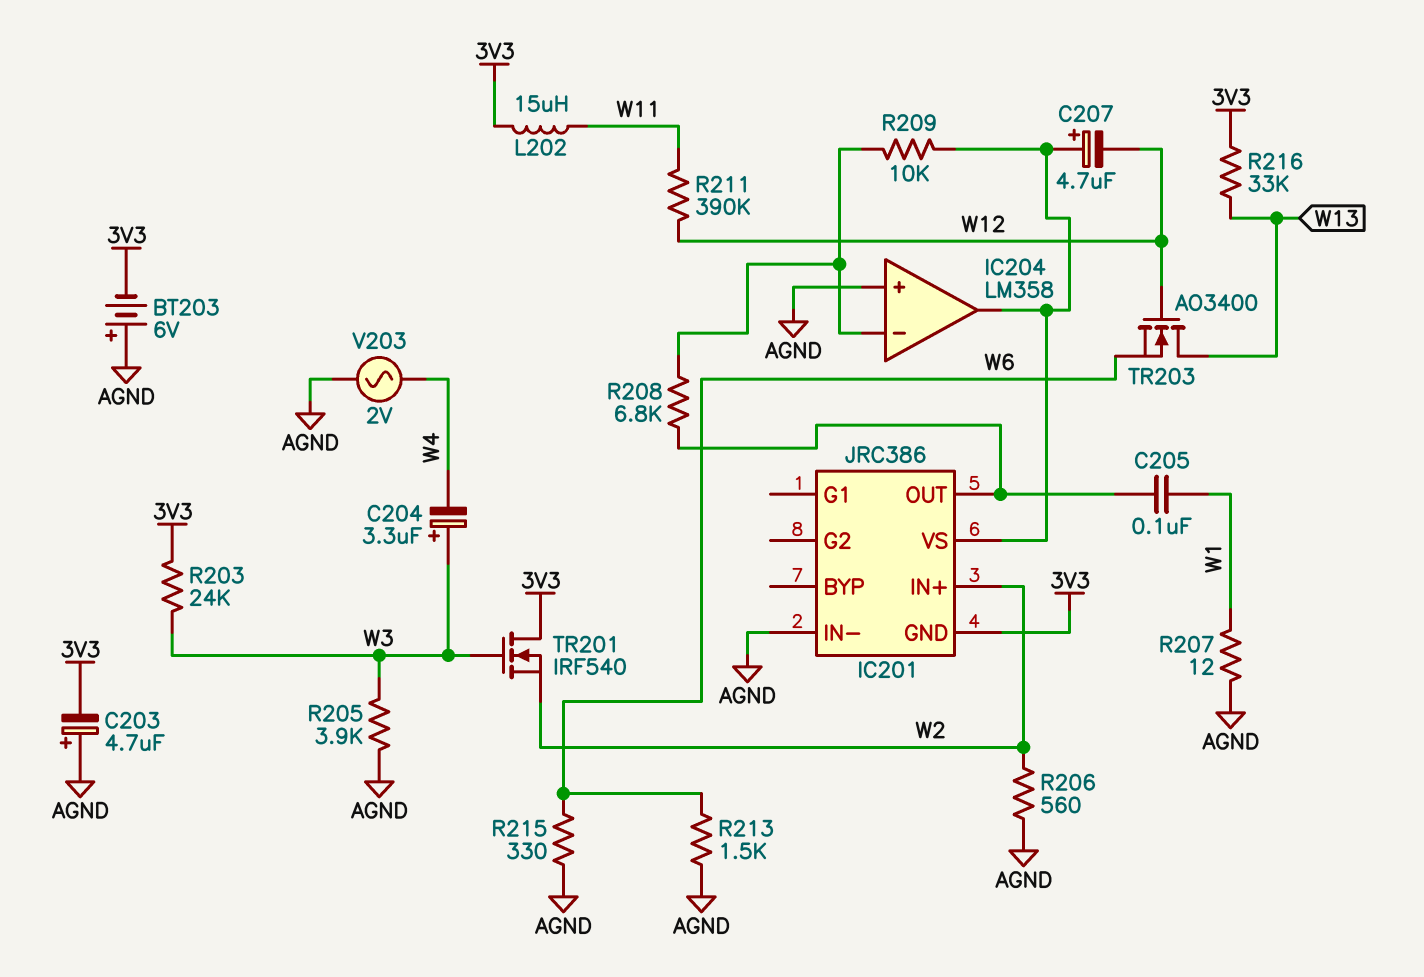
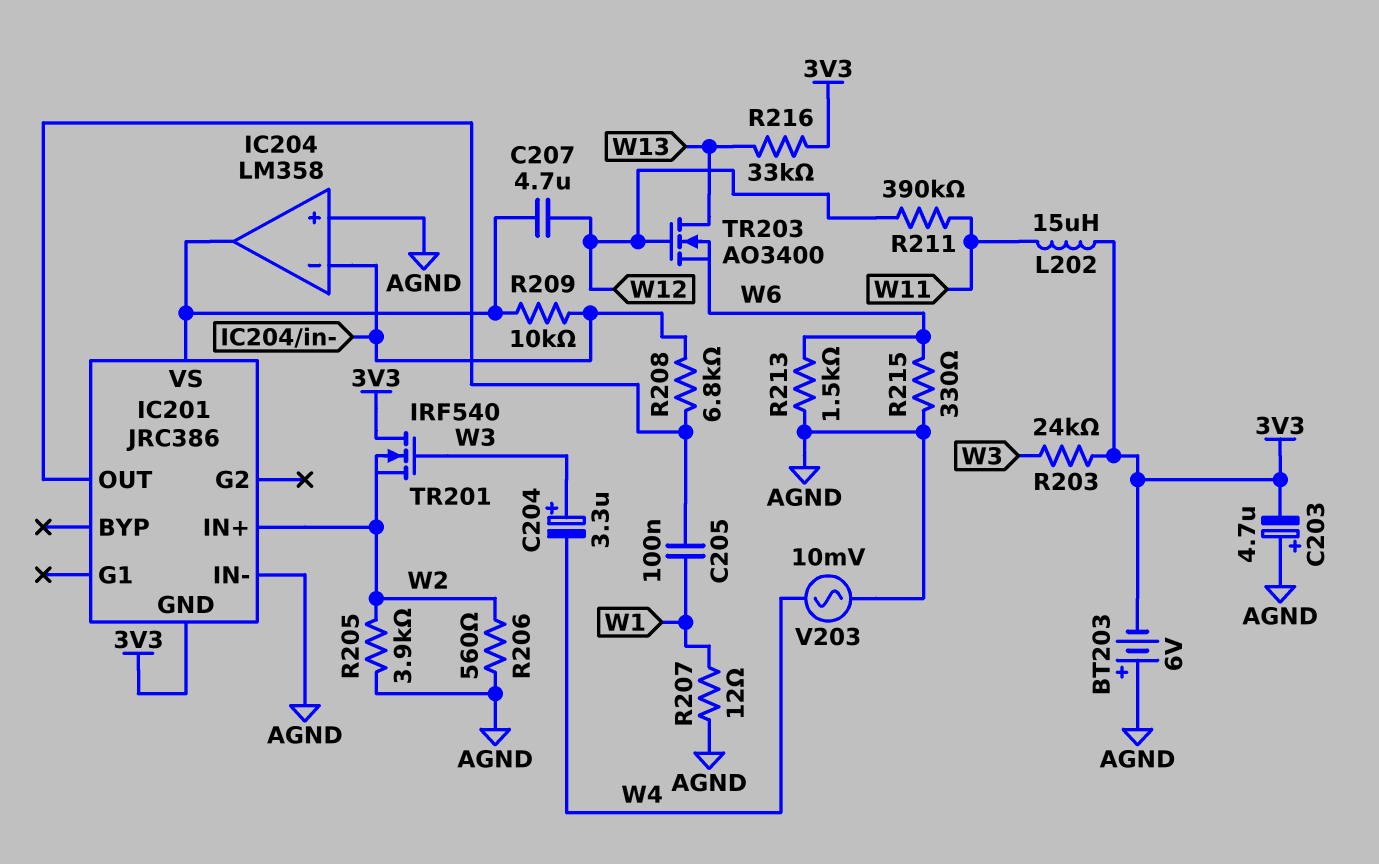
C207: 4.7uF (plus IC201/VS, minus W12) -> 4.7uF (IC201/VS, W12)
R205: 3.9k (AGND, W3) -> 3.9k (AGND, W2)
V203: AC 2V (AGND, W4) -> AC 10mV (AGND, W4)

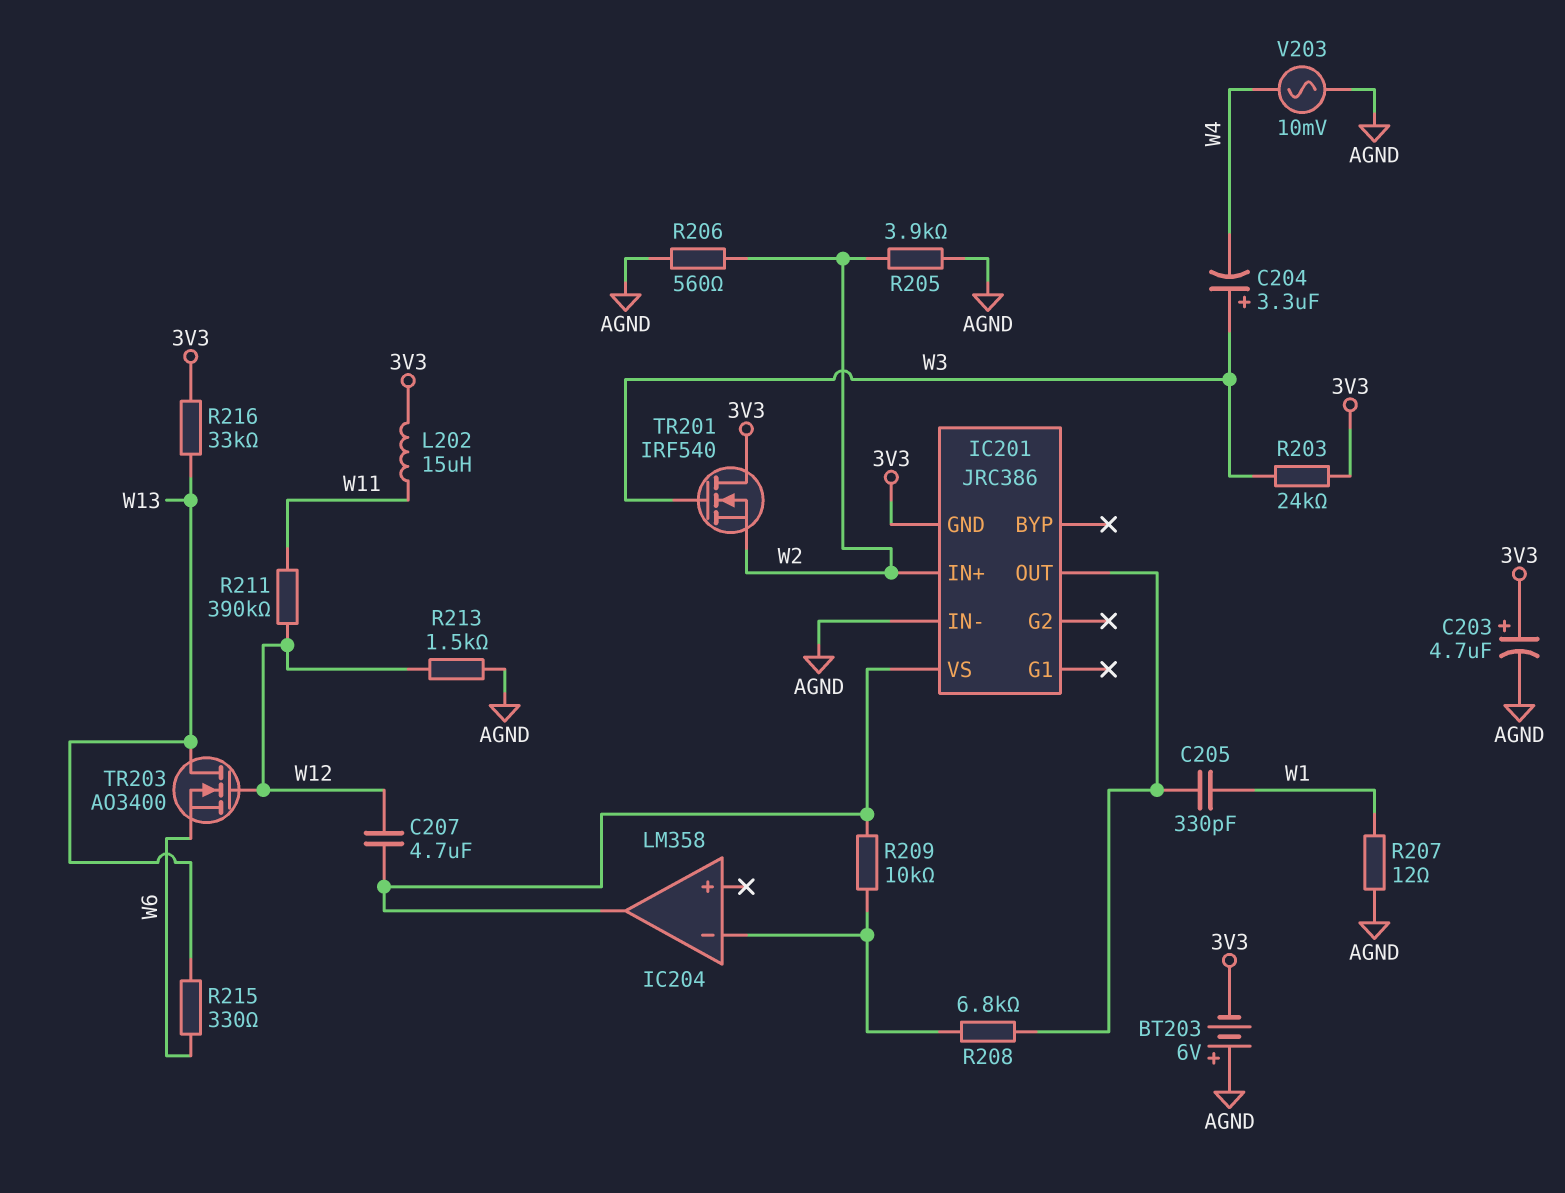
C203: 4.7uF (plus AGND, minus 3V3) -> 4.7uF (plus 3V3, minus AGND)
C205: 100nF (IC201/OUT, W1) -> 330pF (IC201/OUT, W1)
IC204 pin in+: AGND -> none
R213: 1.5k (AGND, W6) -> 1.5k (AGND, W12)
R215: 330 (AGND, W6) -> 330 (W6, W13)

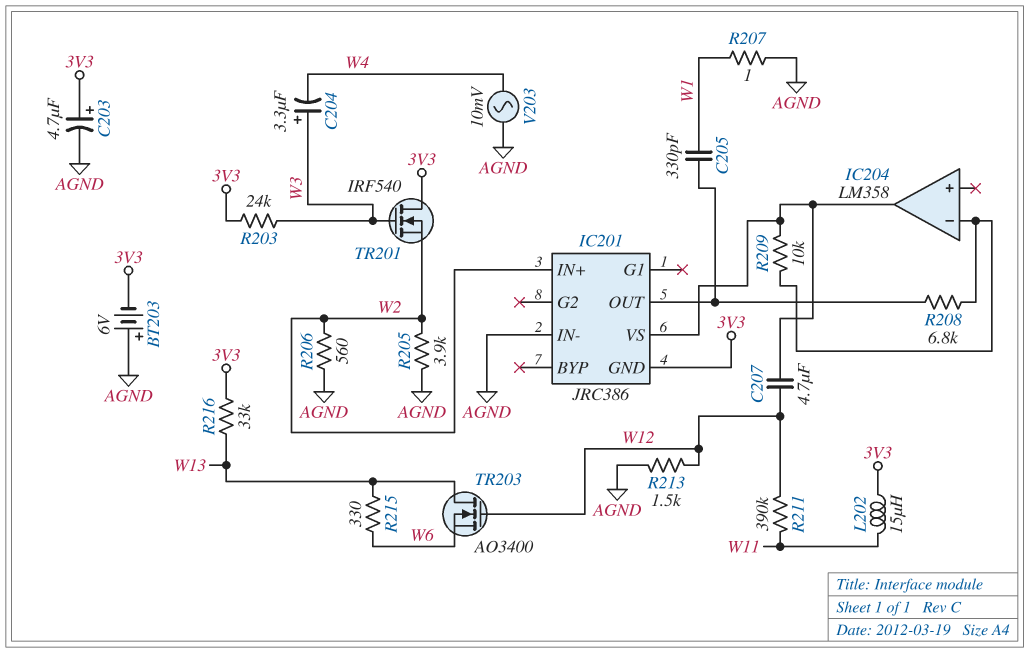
R207: 12 (AGND, W1) -> 1 (AGND, W1)

